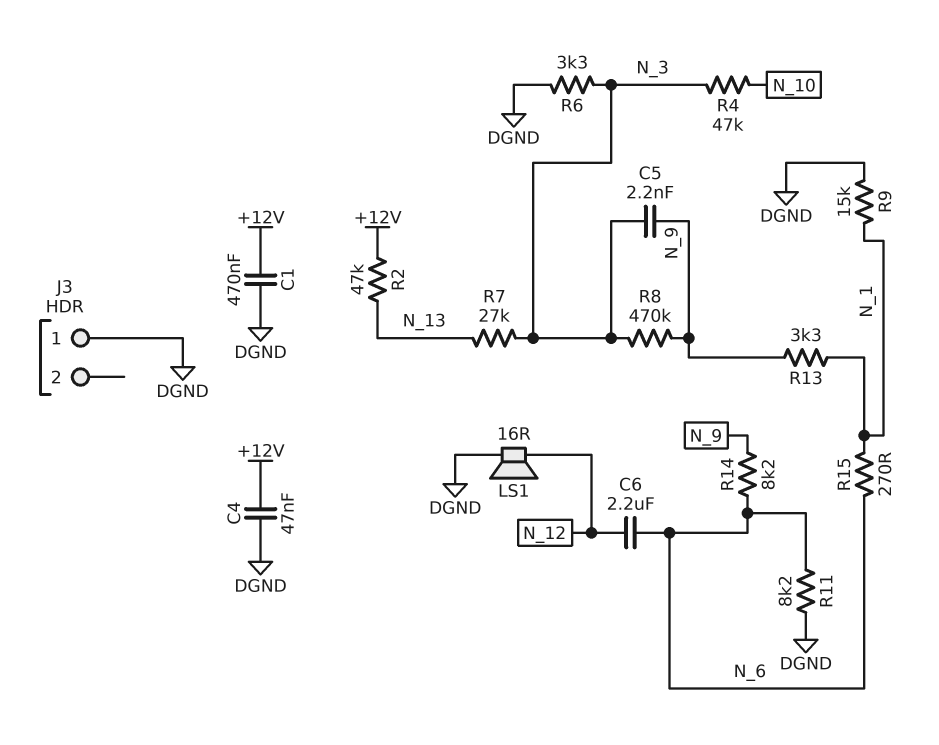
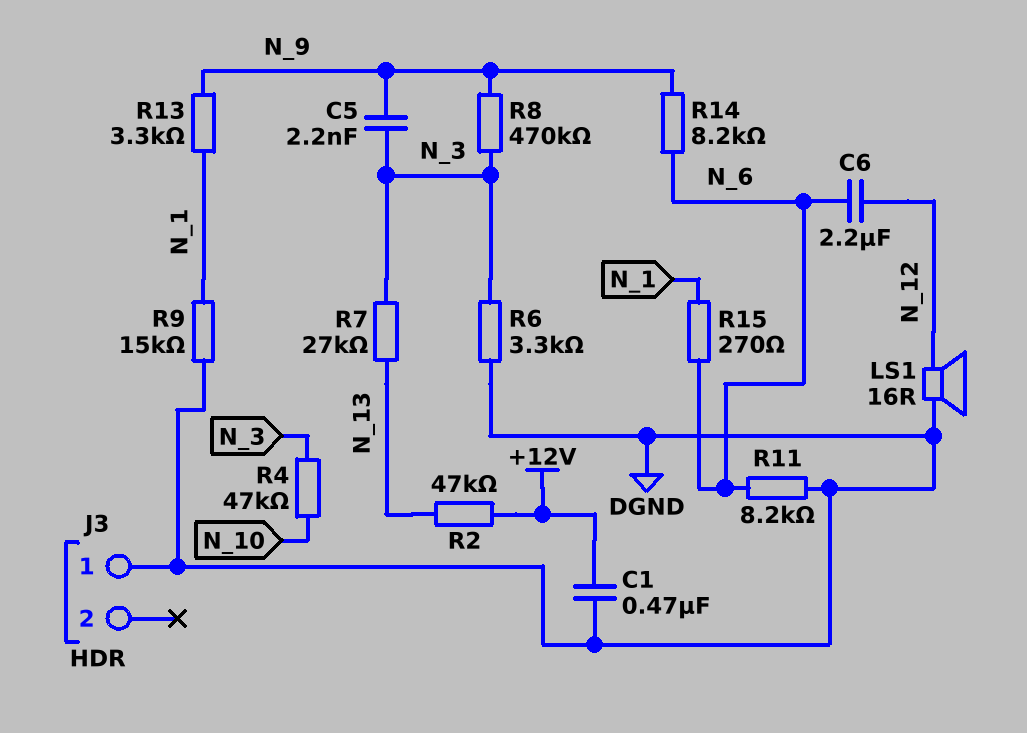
C4: 47nF (+12V, DGND) -> none

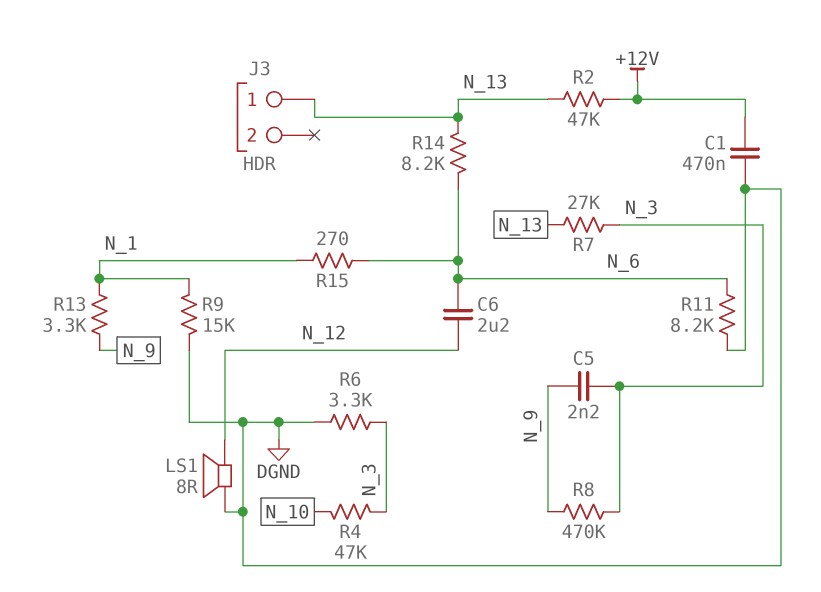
J3 pin 1: DGND -> N_13
LS1: speaker 16R (DGND, N_12) -> speaker 8R (DGND, N_12)
R14: 8.2k (N_6, N_9) -> 8.2k (N_6, N_13)

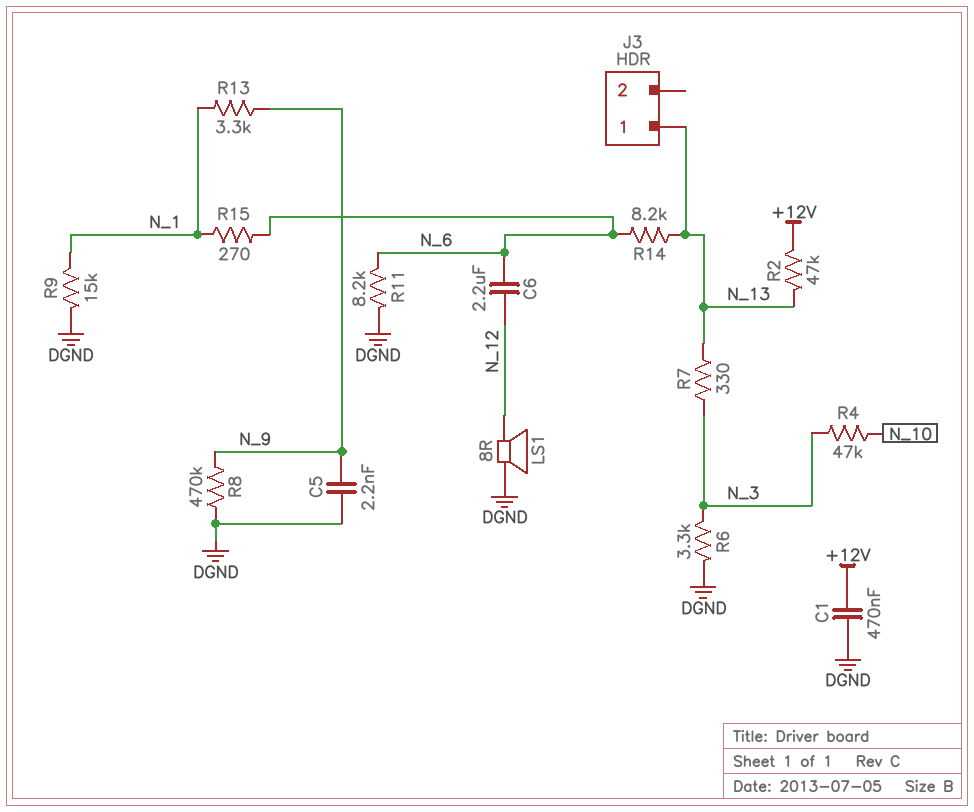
C5: 2.2nF (N_3, N_9) -> 2.2nF (DGND, N_9)
R7: 27k (N_3, N_13) -> 330 (N_3, N_13)
R8: 470k (N_3, N_9) -> 470k (DGND, N_9)

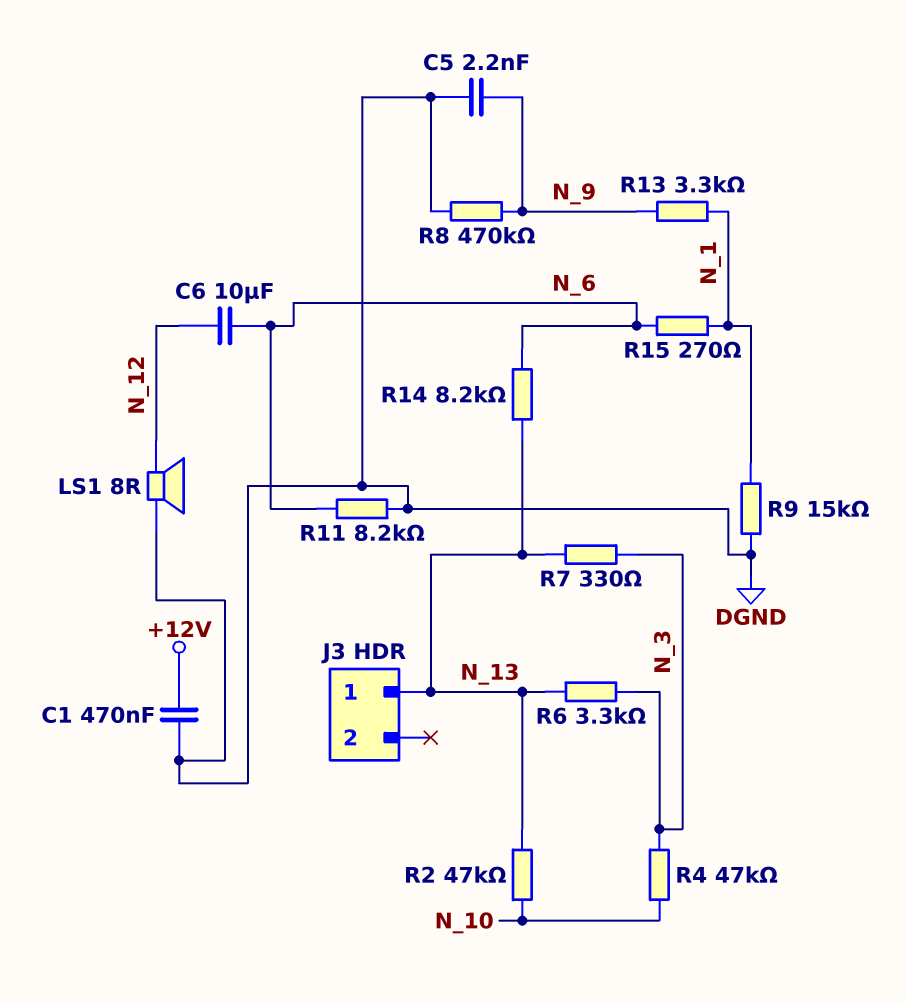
C6: 2.2uF (N_6, N_12) -> 10uF (N_6, N_12)
R2: 47k (+12V, N_13) -> 47k (N_10, N_13)
R6: 3.3k (DGND, N_3) -> 3.3k (N_3, N_13)

